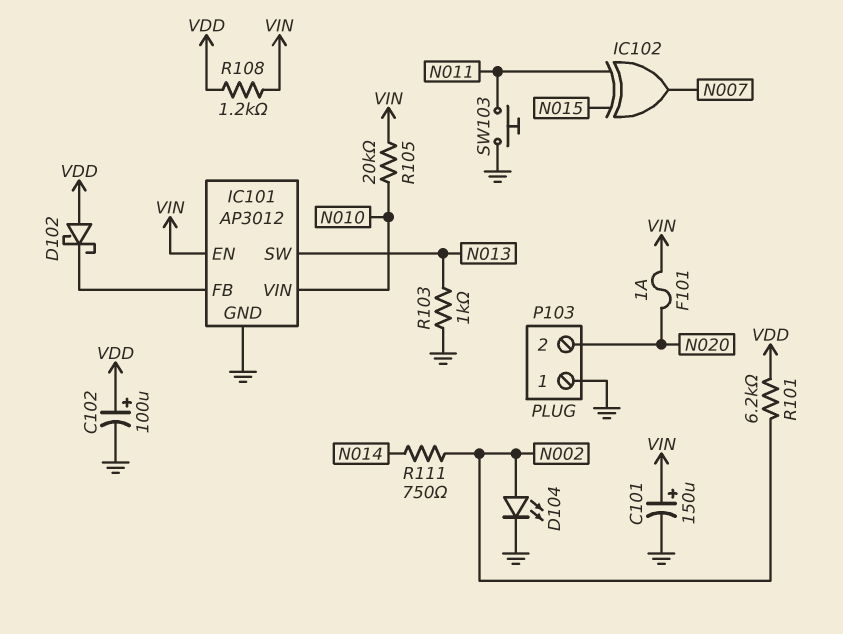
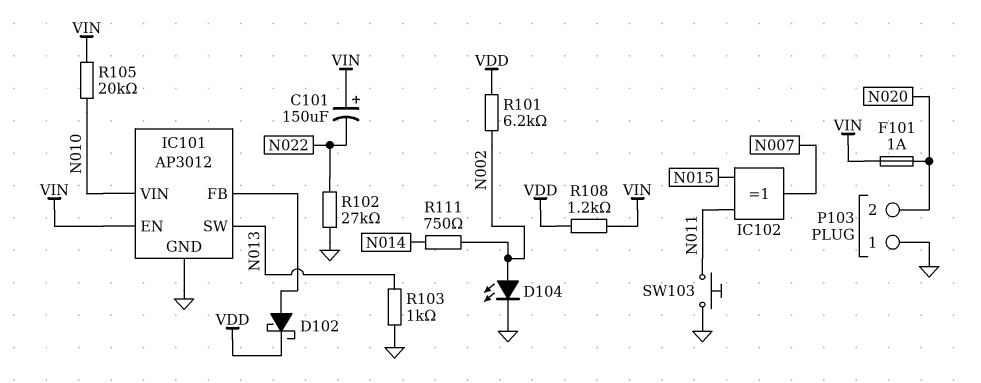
C101: 150uF (plus VIN, minus GND) -> 150uF (plus VIN, minus N022)
C102: 100uF (plus VDD, minus GND) -> none
D102: schottky (A VDD, K IC101/FB) -> schottky (A IC101/FB, K VDD)
R102: none -> 27k (GND, N022)

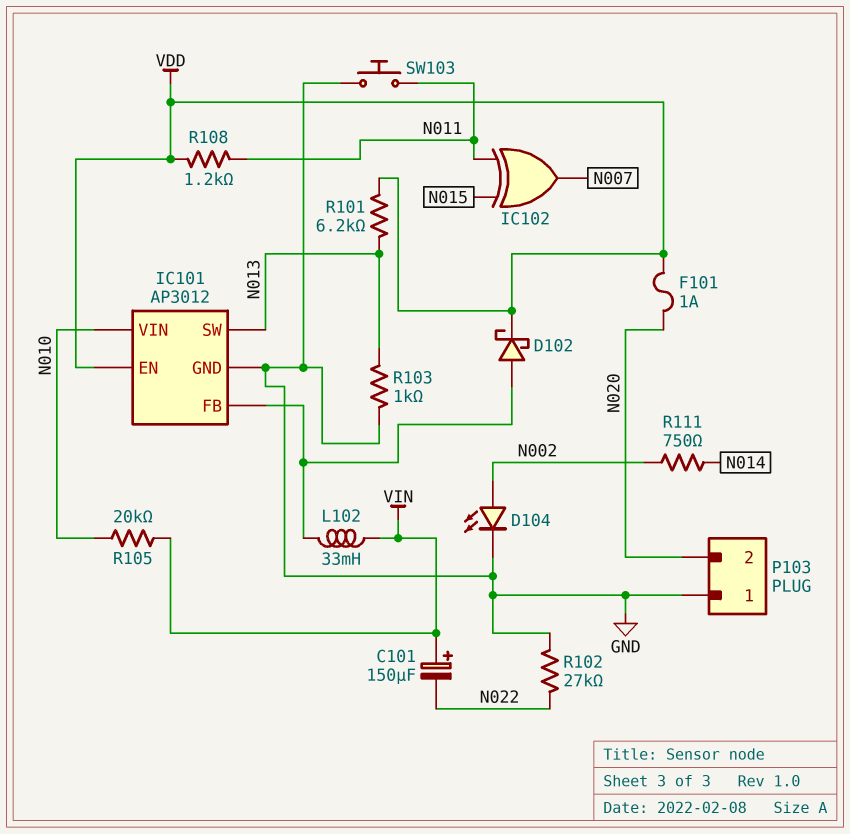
F101: 1A (N020, VIN) -> 1A (N020, VDD)
IC101 pin EN: VIN -> VDD
L102: none -> 33mH (IC101/FB, VIN)
R101: 6.2k (N002, VDD) -> 6.2k (N013, VDD)
R108: 1.2k (VDD, VIN) -> 1.2k (N011, VDD)

